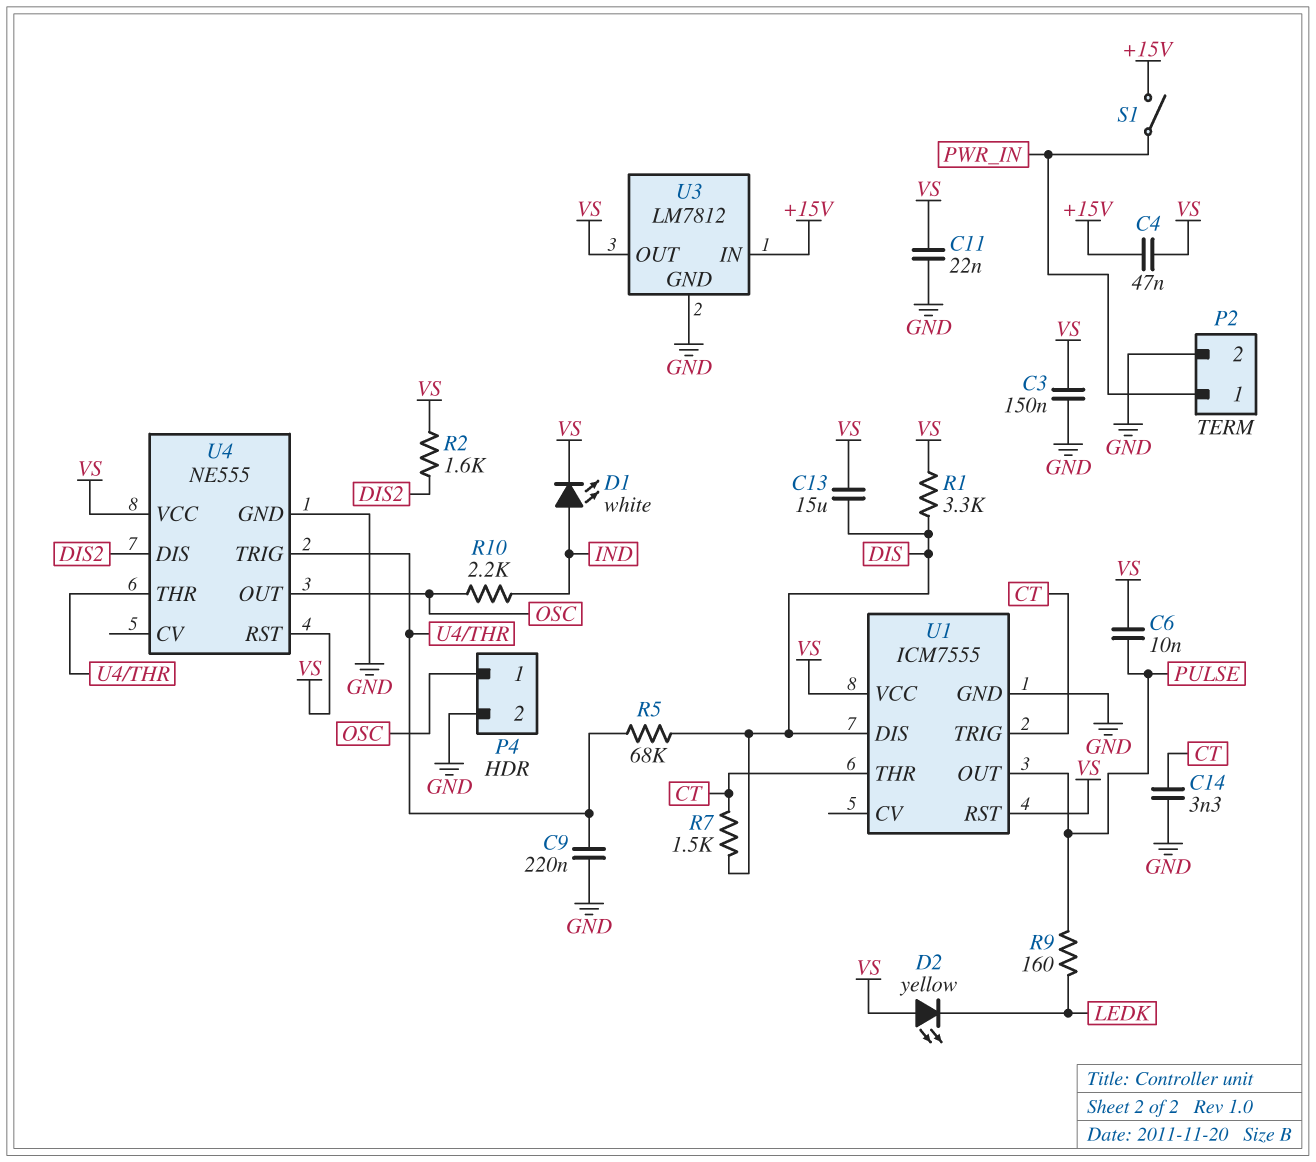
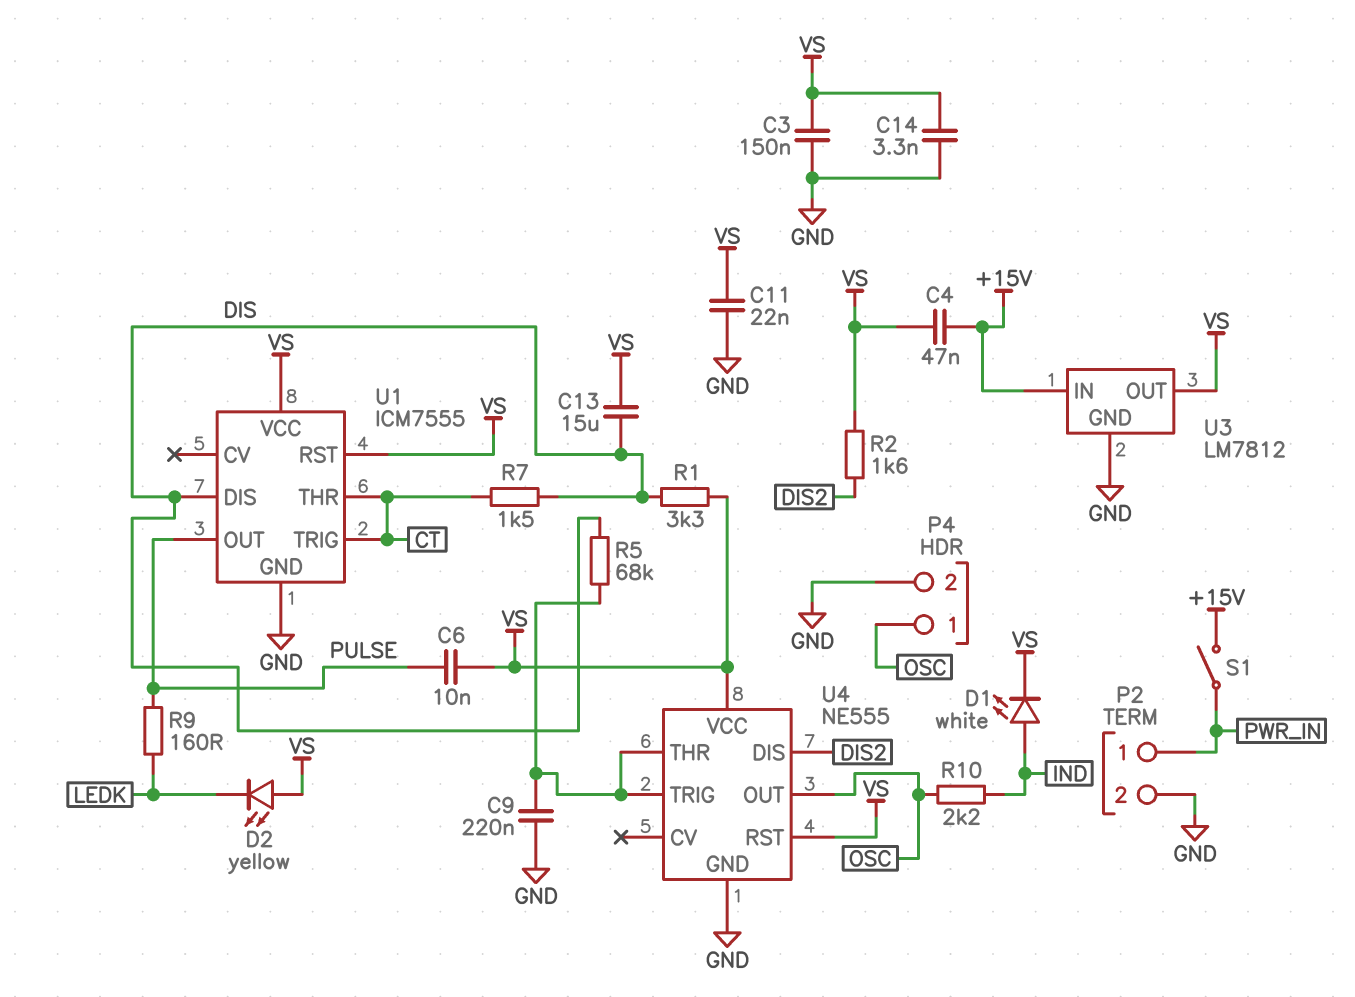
C14: 3.3nF (CT, GND) -> 3.3nF (GND, VS)

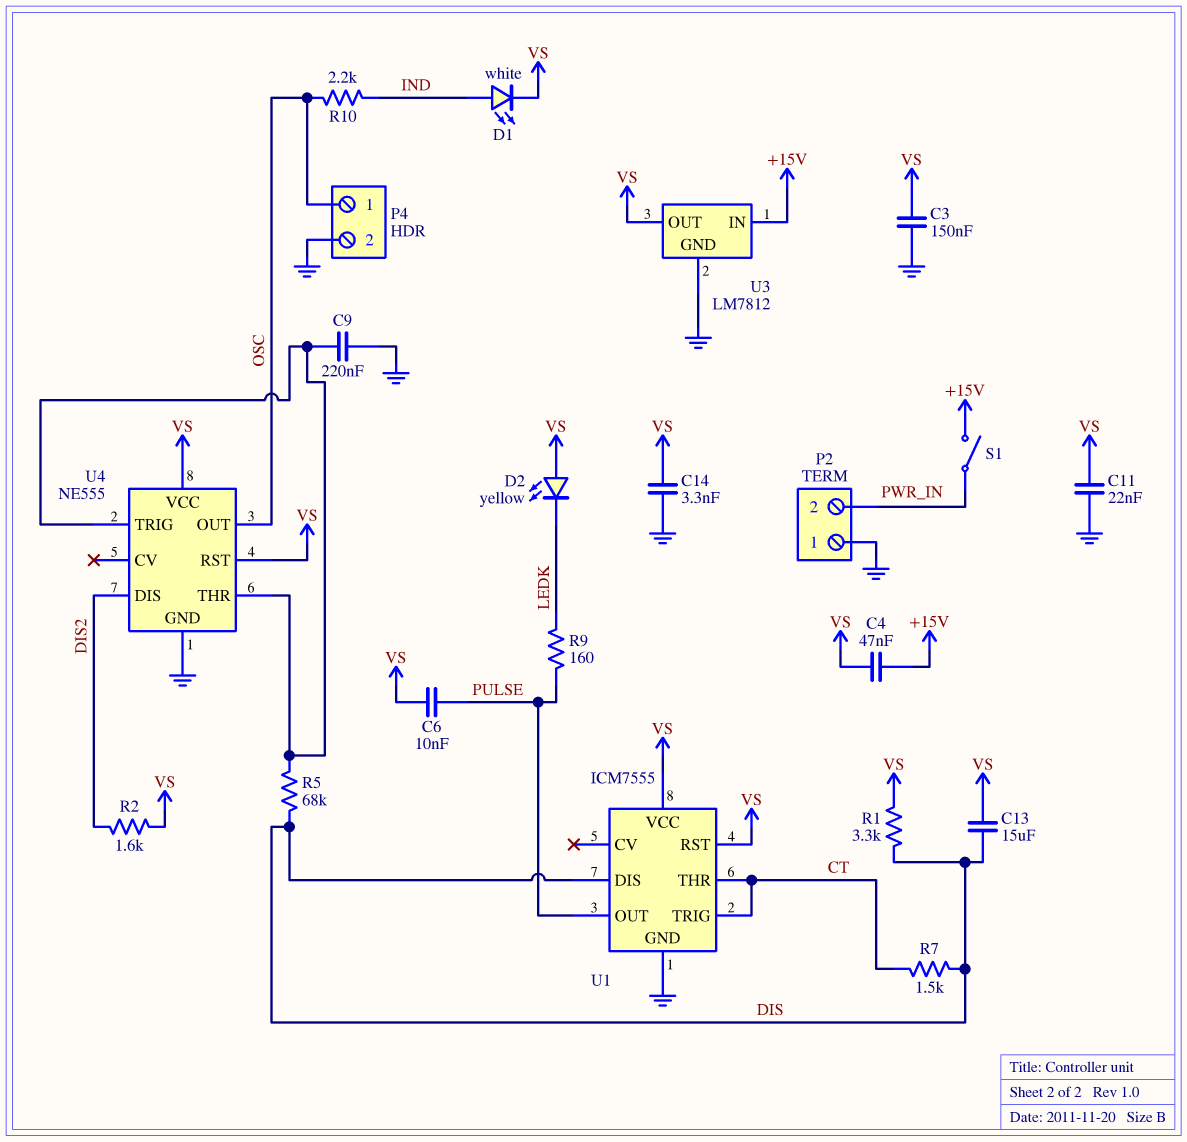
P2 pin 1: PWR_IN -> GND
P2 pin 2: GND -> PWR_IN

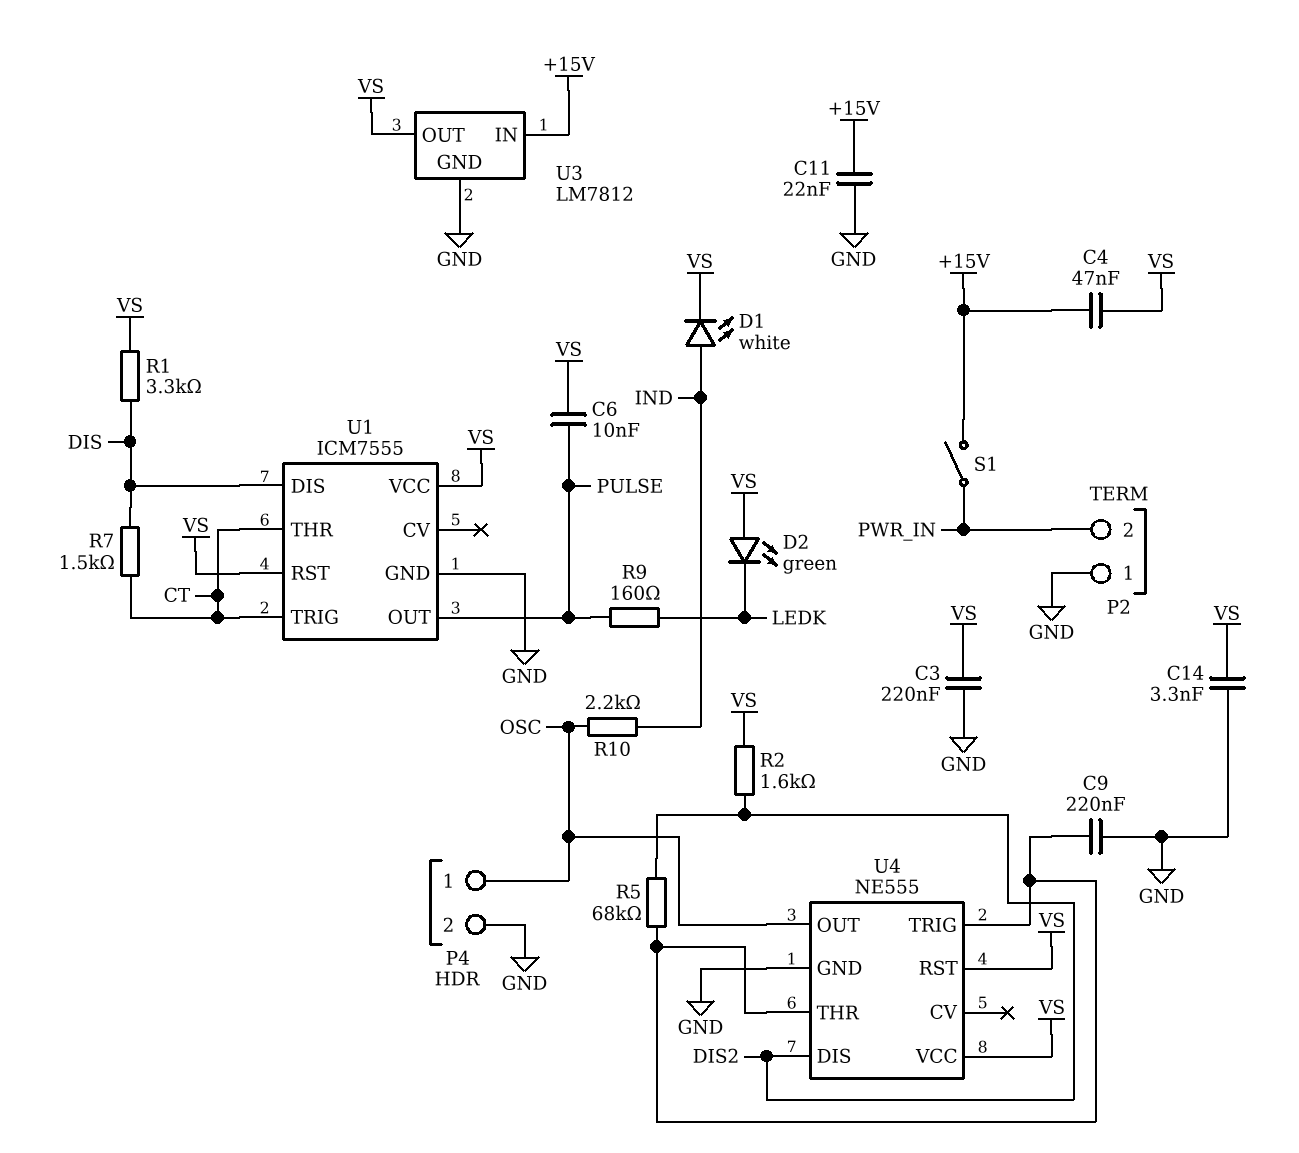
C3: 150nF (GND, VS) -> 220nF (GND, VS)
C11: 22nF (GND, VS) -> 22nF (+15V, GND)
C13: 15uF (DIS, VS) -> none
D2: LED yellow (A VS, K LEDK) -> LED green (A VS, K LEDK)
R5: 68k (DIS, U4/THR) -> 68k (DIS2, U4/THR)

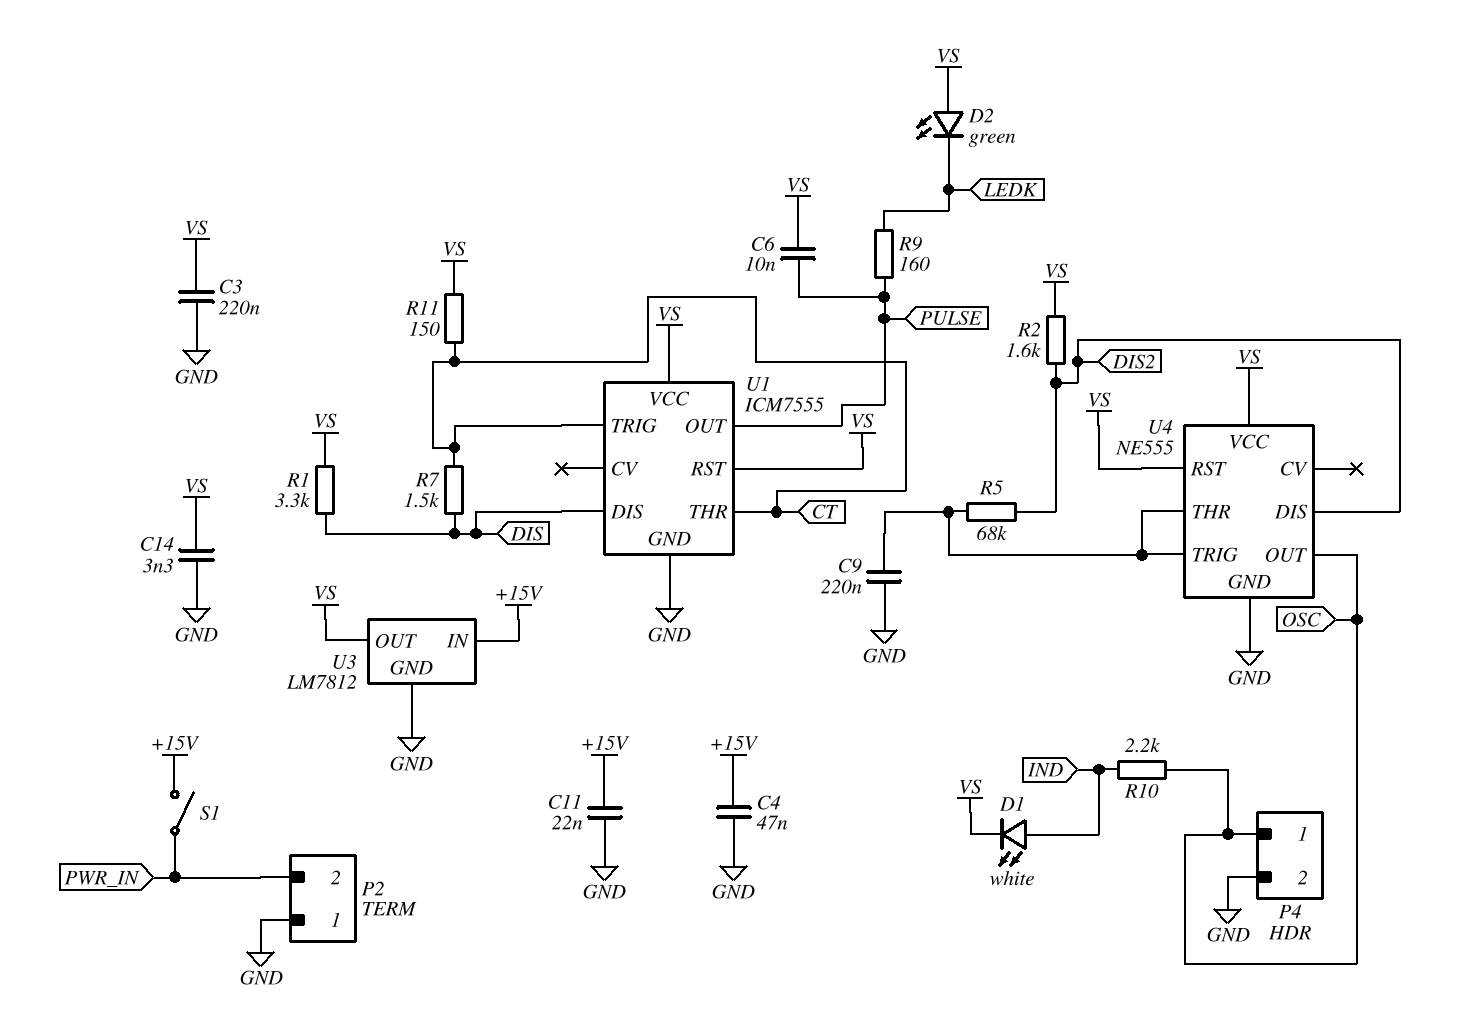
C4: 47nF (+15V, VS) -> 47nF (+15V, GND)
R11: none -> 150 (CT, VS)

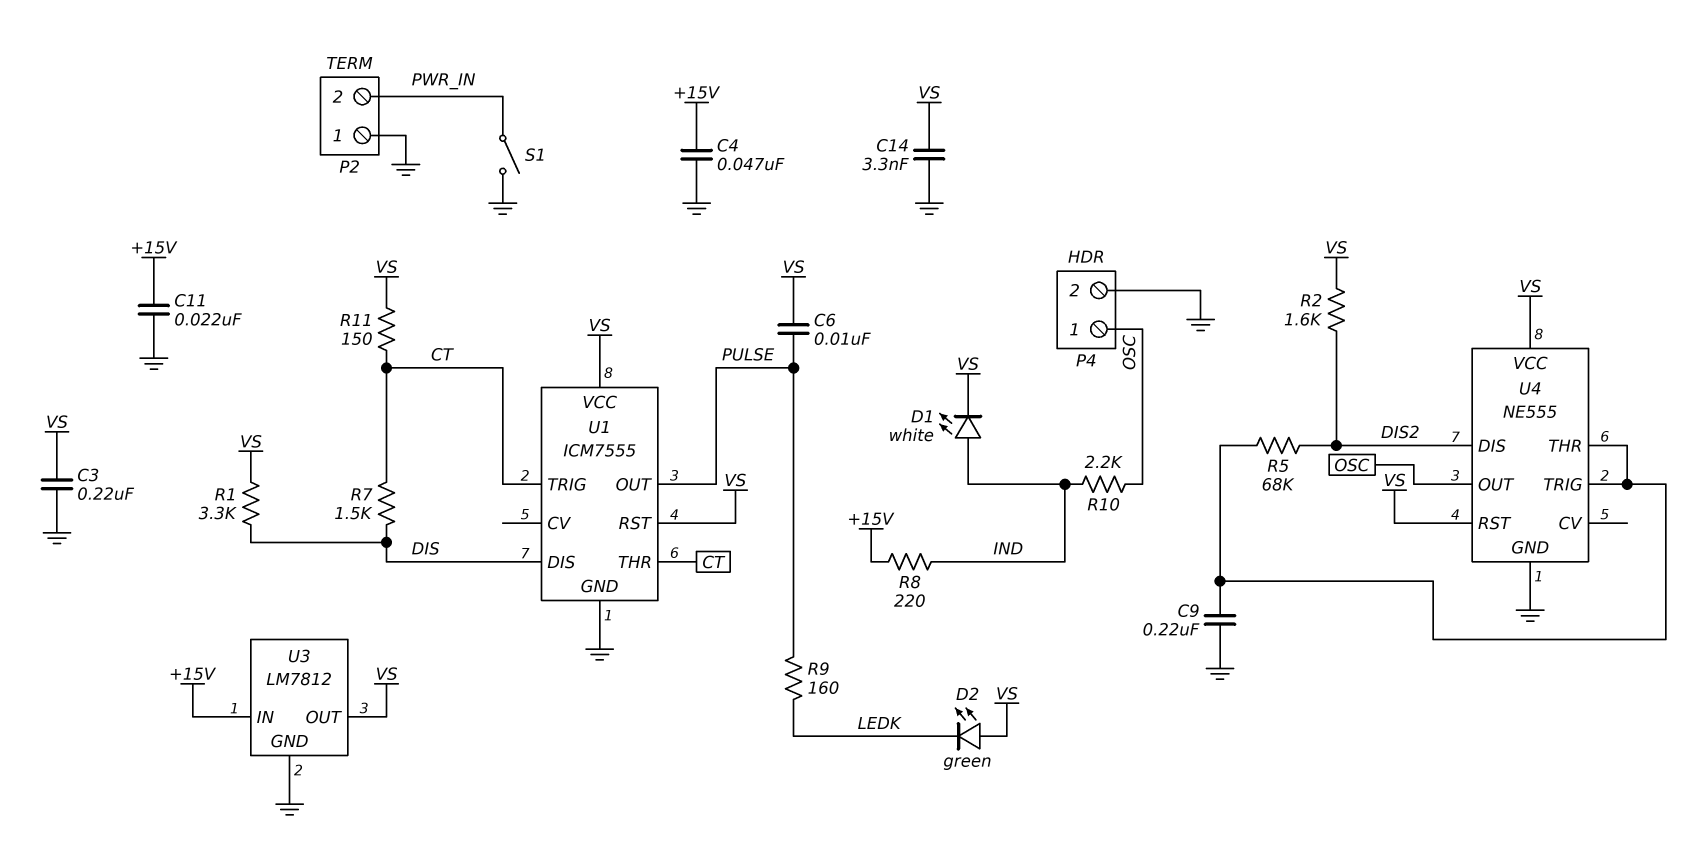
R8: none -> 220 (+15V, IND)
S1: switch (+15V, PWR_IN) -> switch (GND, PWR_IN)

